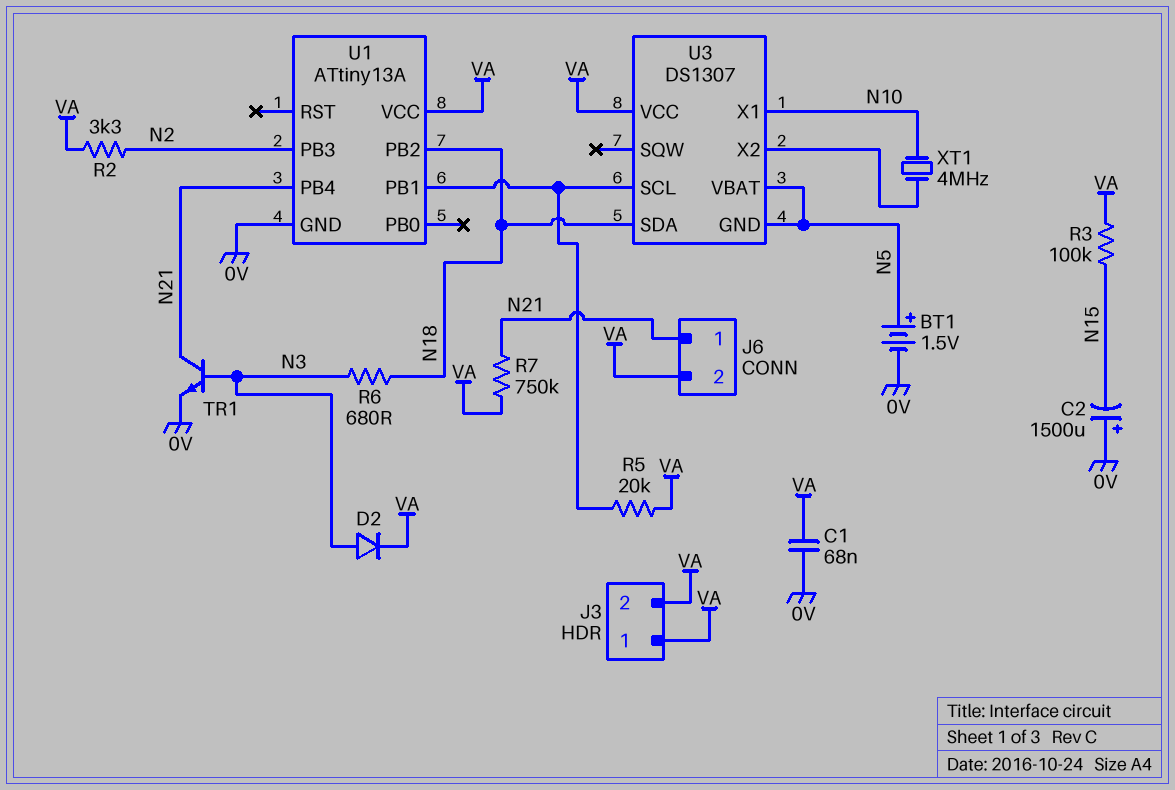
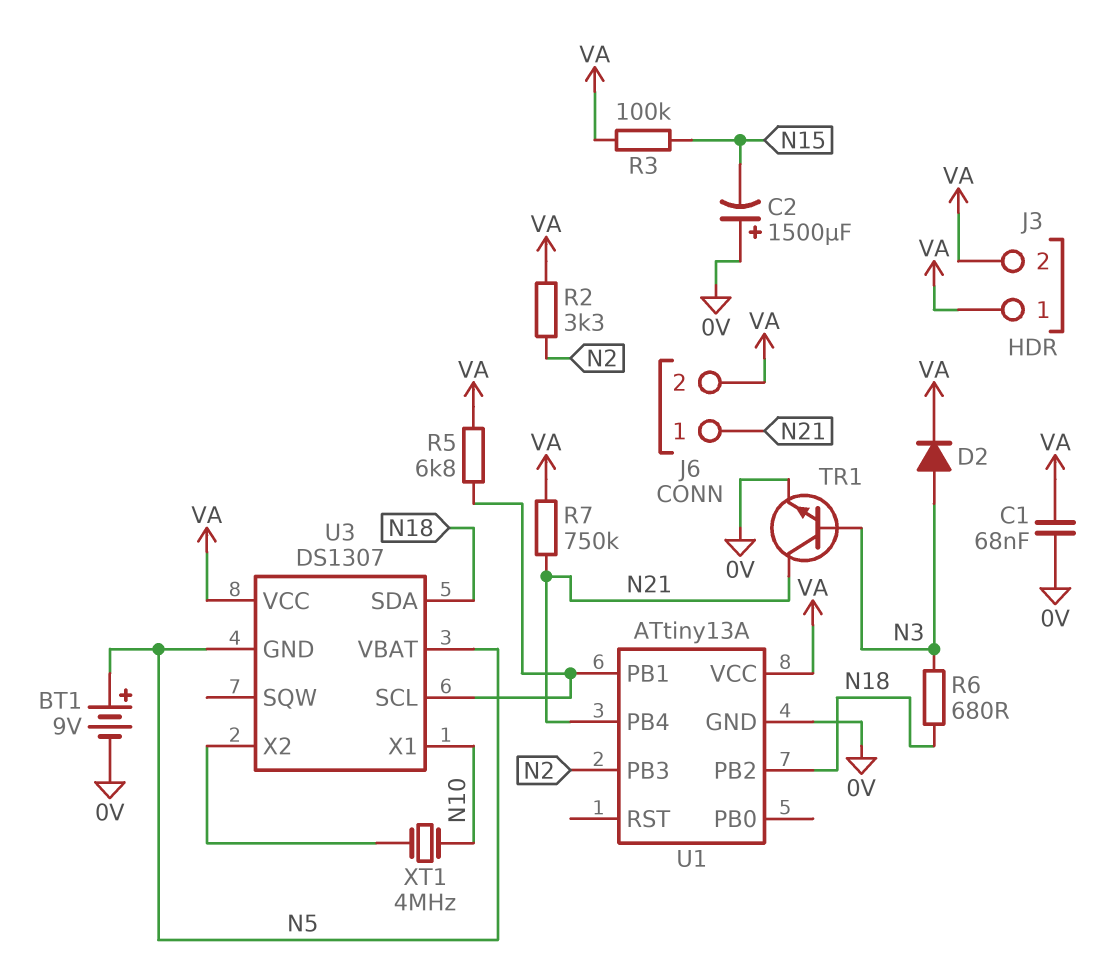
BT1: 1.5V (plus N5, minus 0V) -> 9V (plus N5, minus 0V)
R5: 20k (U1/PB1, VA) -> 6.8k (U1/PB1, VA)

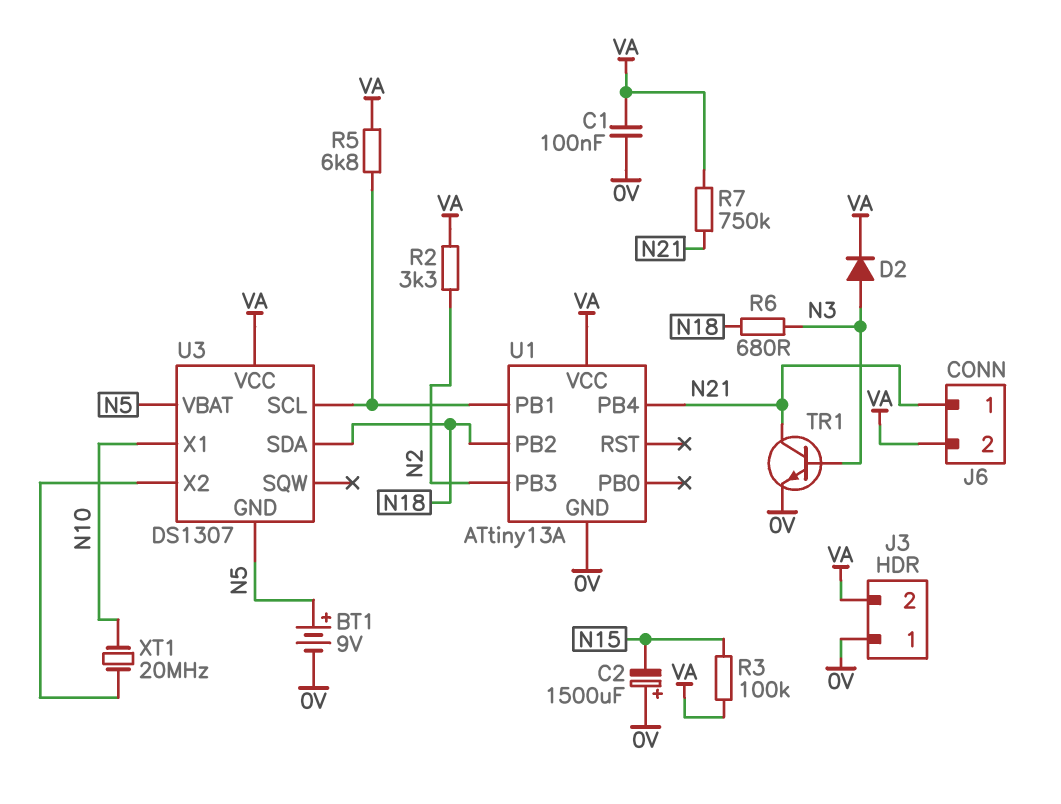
C1: 68nF (0V, VA) -> 100nF (0V, VA)
J3 pin 1: VA -> 0V
XT1: 4MHz (N10, U3/X2) -> 20MHz (N10, U3/X2)

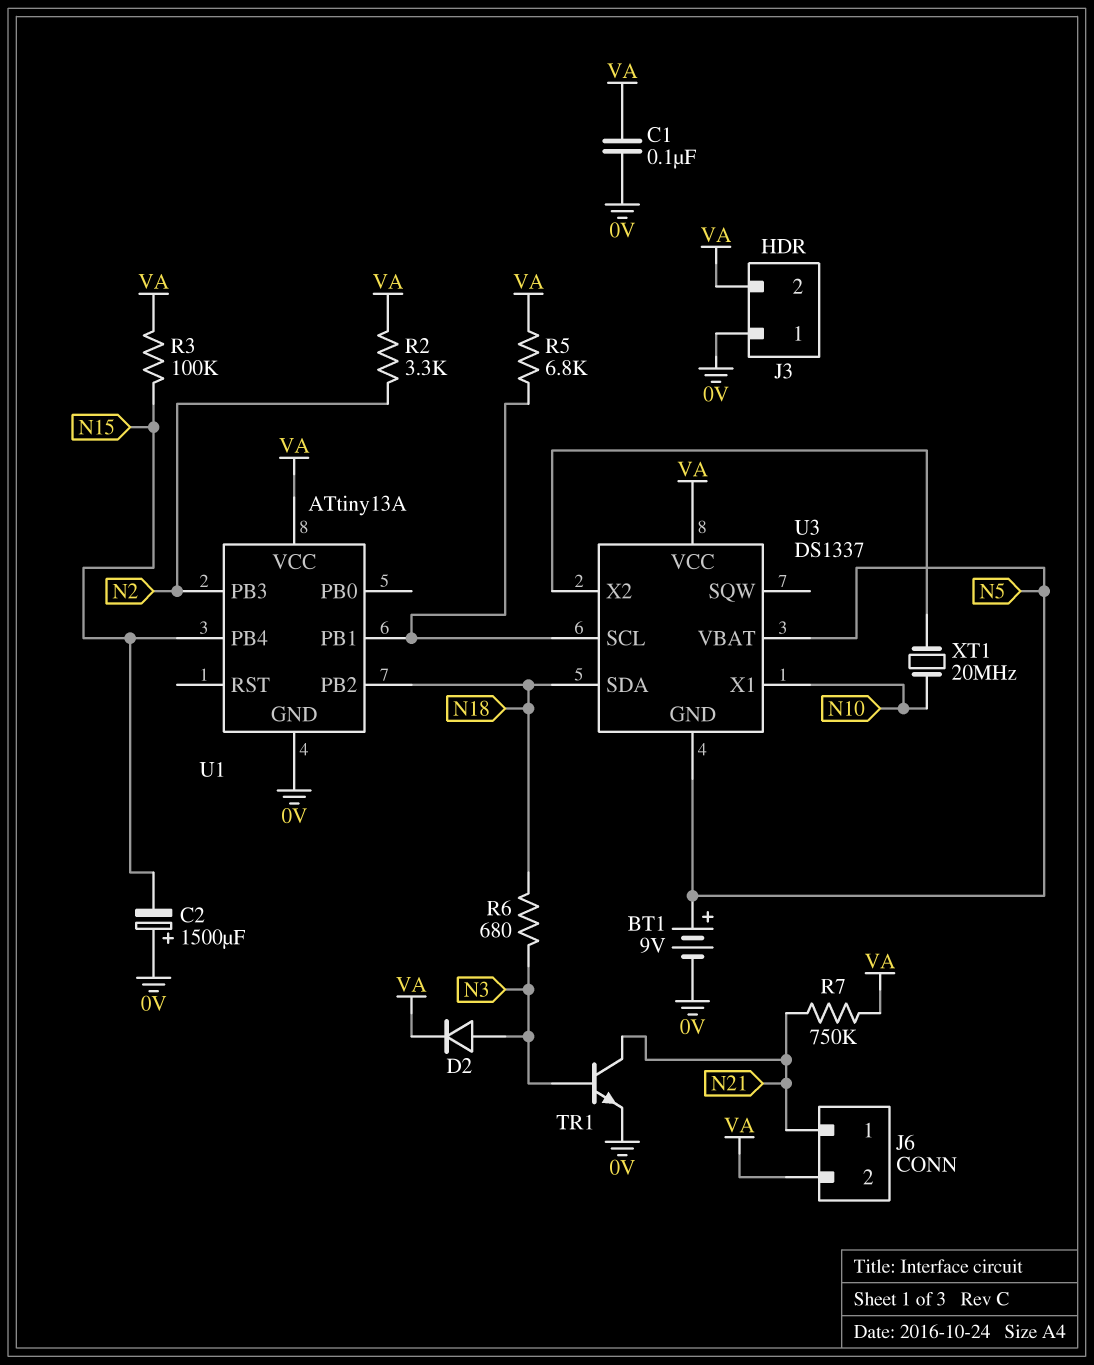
U1 pin PB4: N21 -> N15
U3: DS1307 -> DS1337

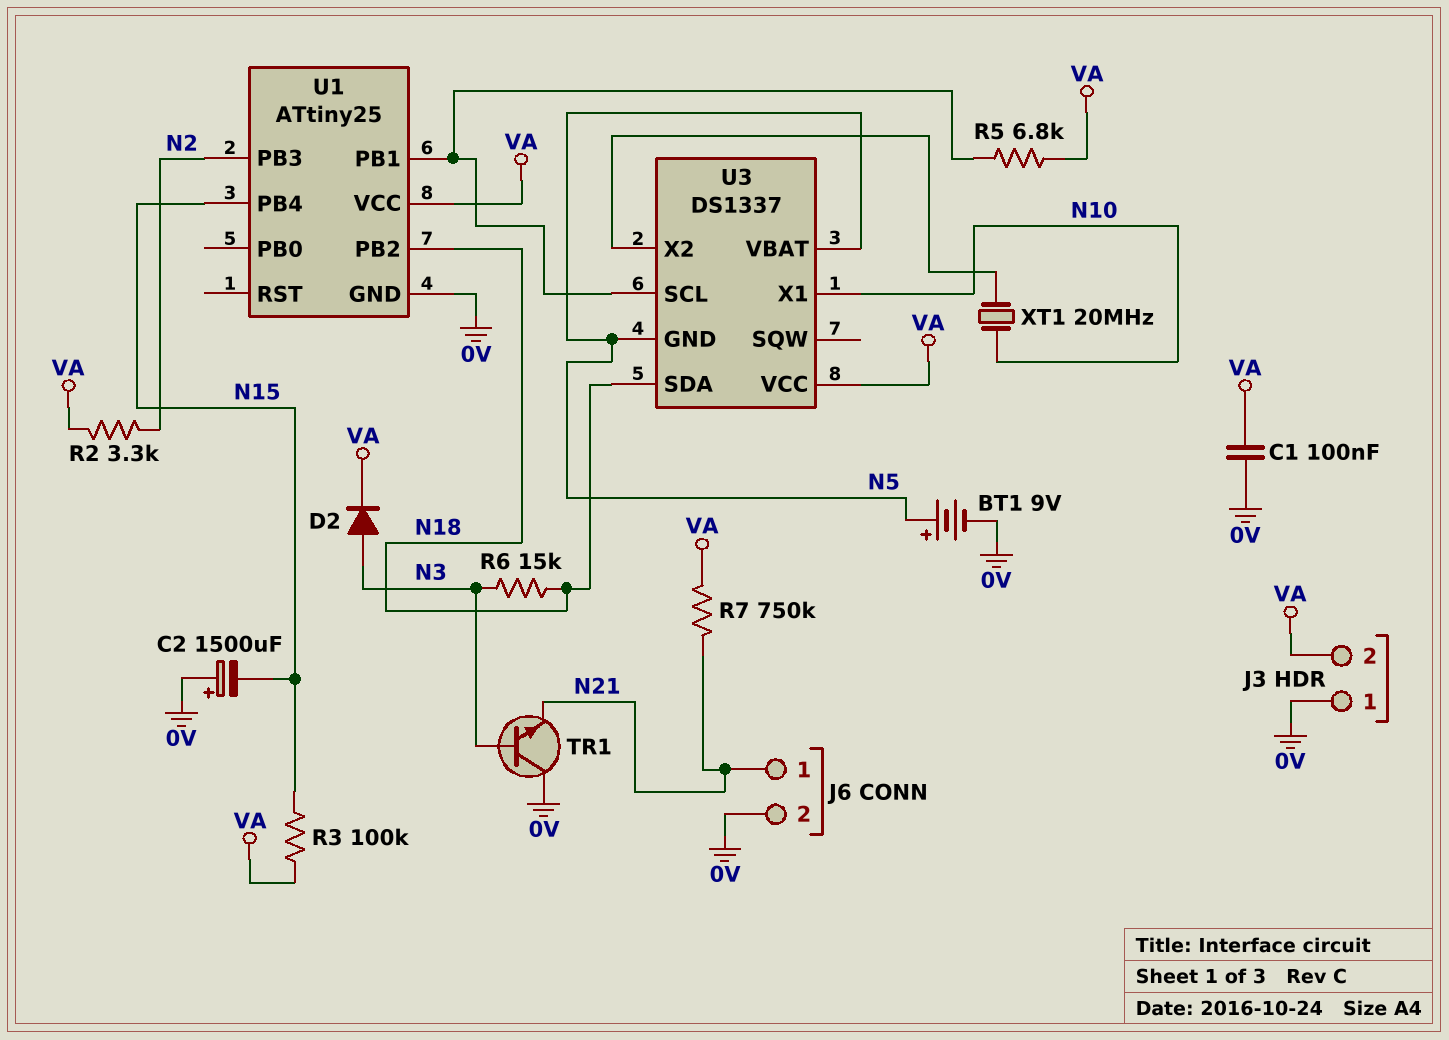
J6 pin 2: VA -> 0V
R6: 680 (N3, N18) -> 15k (N3, N18)
TR1: NPN (B N3, C N21, E 0V) -> NPN (B N3, C 0V, E N21)
U1: ATtiny13A -> ATtiny25

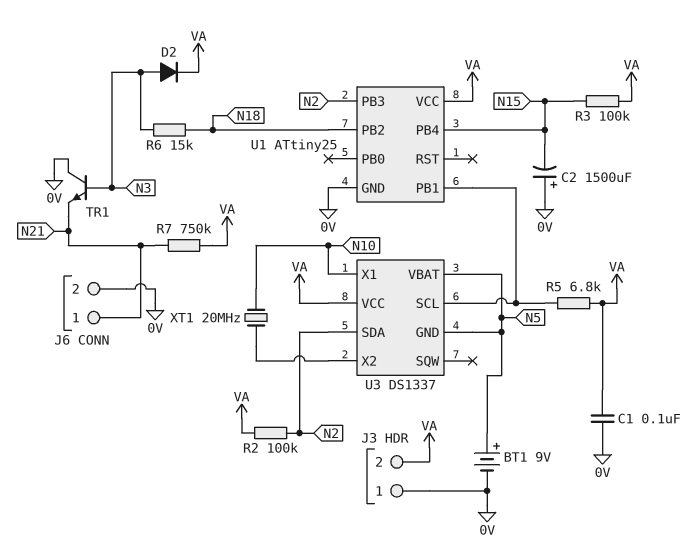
R2: 3.3k (N2, VA) -> 100k (N2, VA)
U3 pin SDA: N18 -> N2

